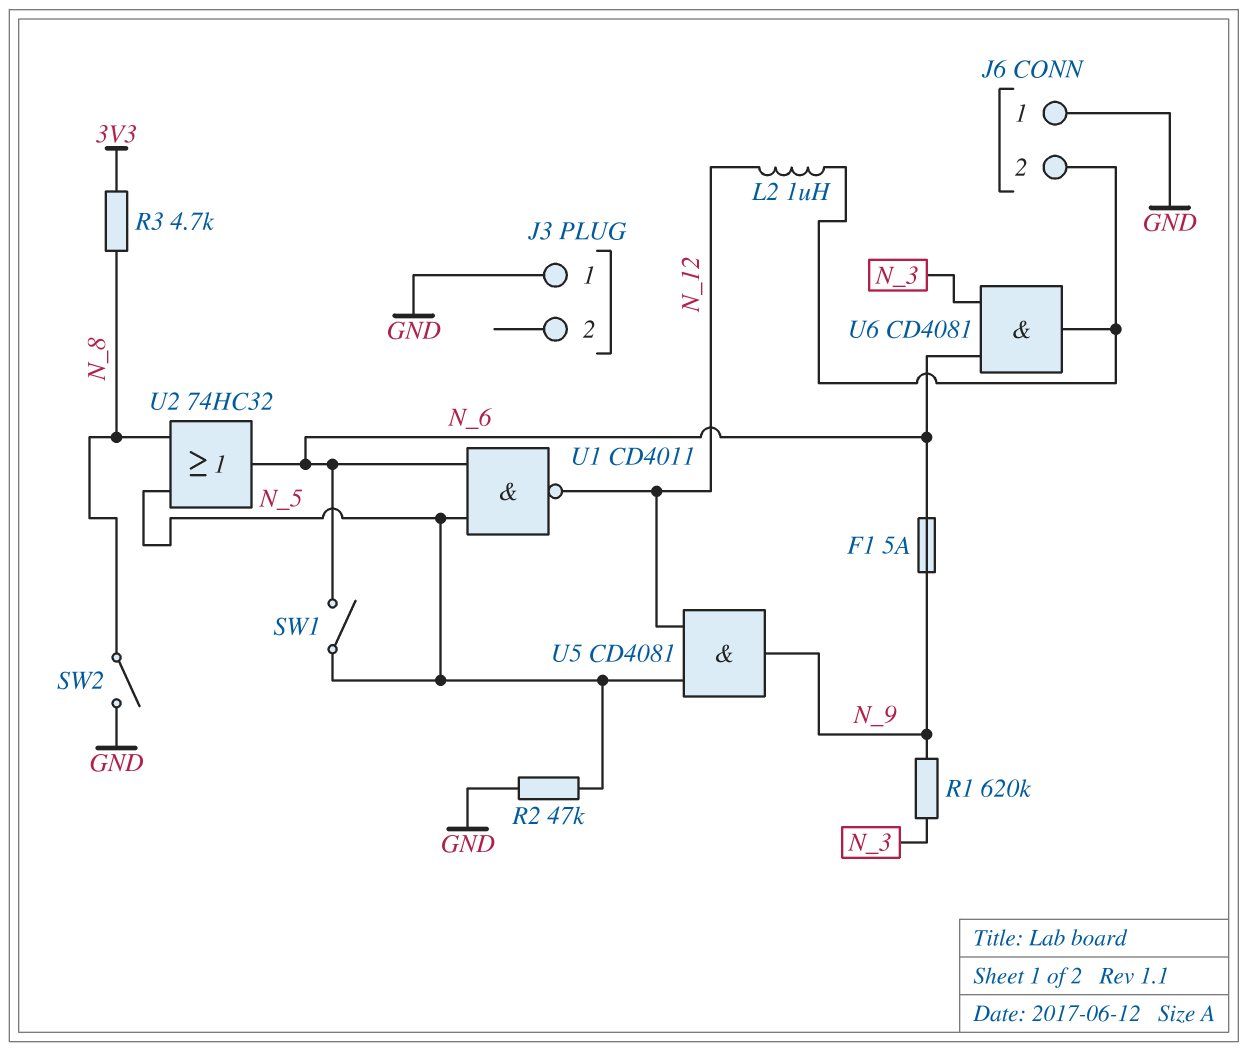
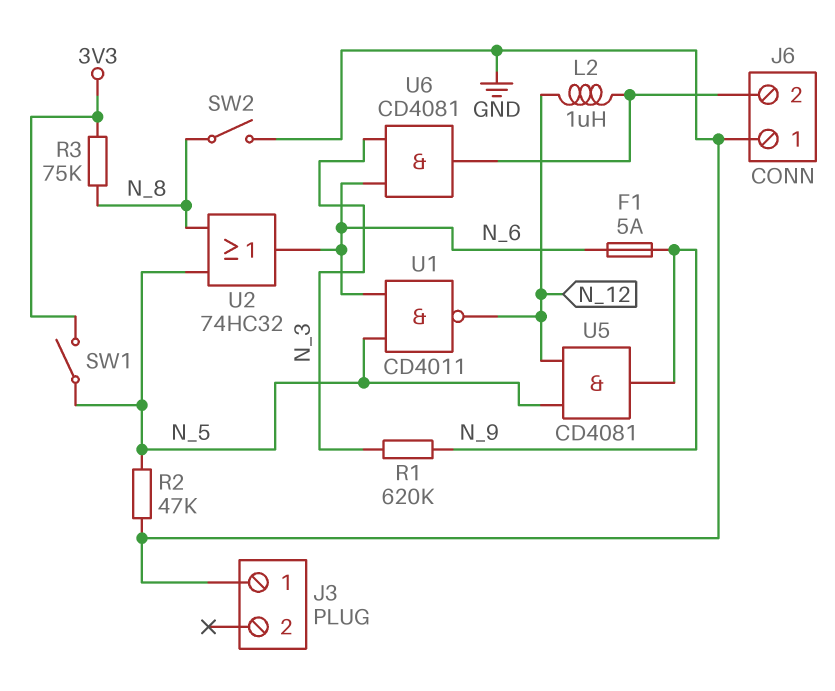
R3: 4.7k (3V3, N_8) -> 75k (3V3, N_8)
SW1: switch (N_5, N_6) -> switch (3V3, N_5)

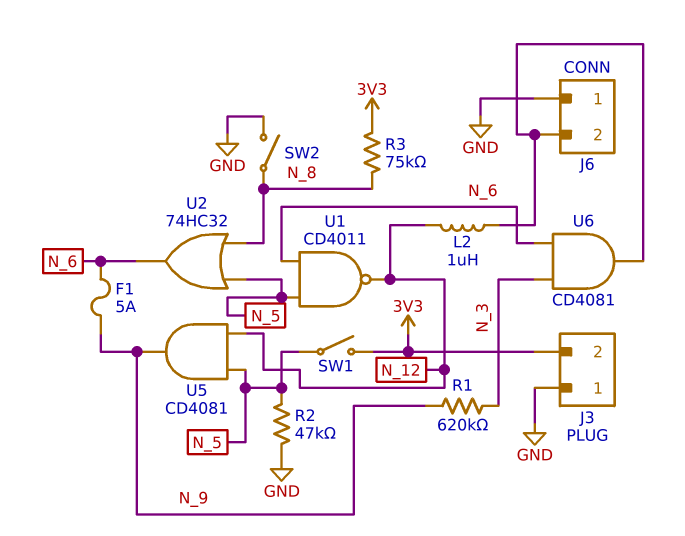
J3 pin 2: none -> 3V3

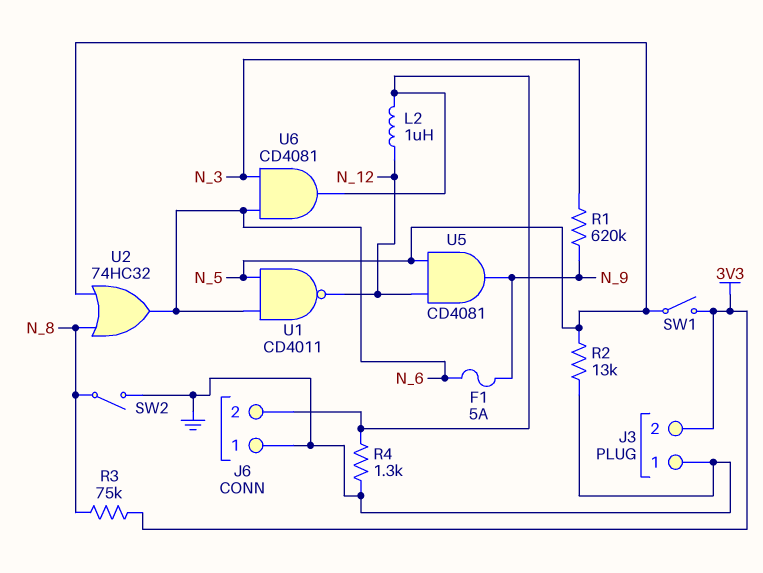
R2: 47k (GND, N_5) -> 13k (GND, N_5)
R4: none -> 1.3k (GND, J6/2)

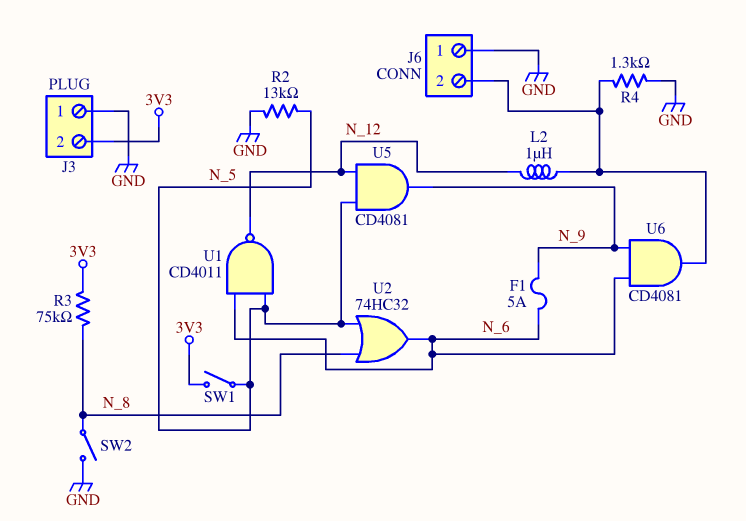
R1: 620k (N_3, N_9) -> none
U6: AND CD4081 (in N_3, in N_6, out J6/2) -> AND CD4081 (in N_6, in N_9, out J6/2)

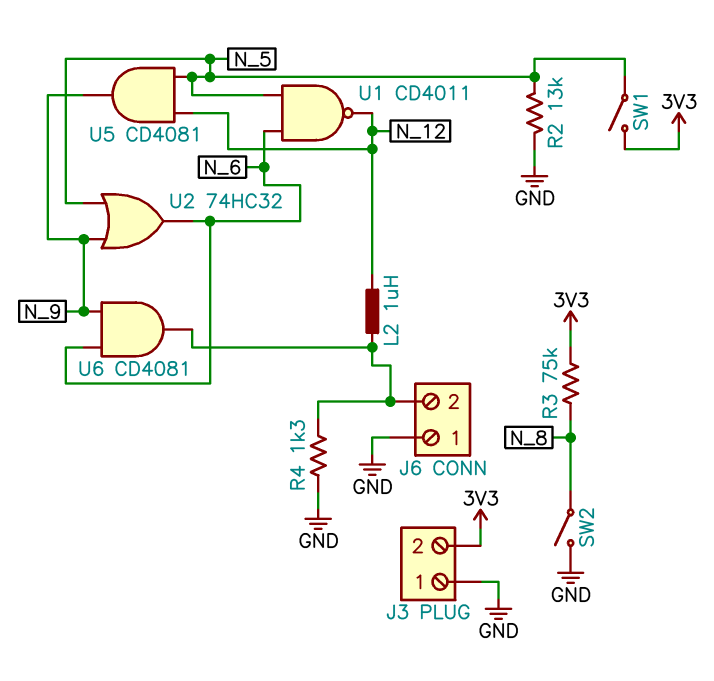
F1: 5A (N_6, N_9) -> none
U2: OR 74HC32 (in N_5, in N_8, out N_6) -> OR 74HC32 (in N_5, in N_9, out N_6)

